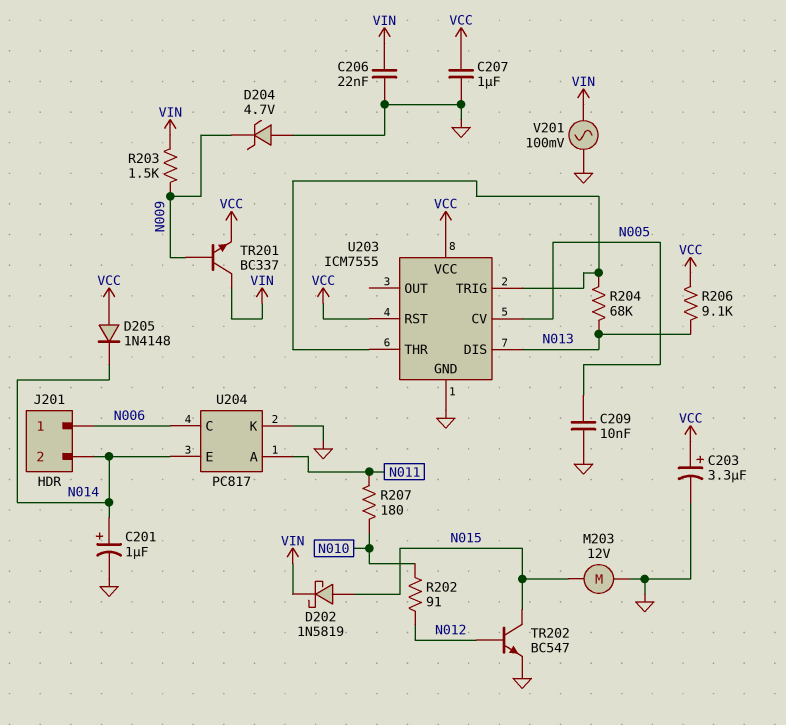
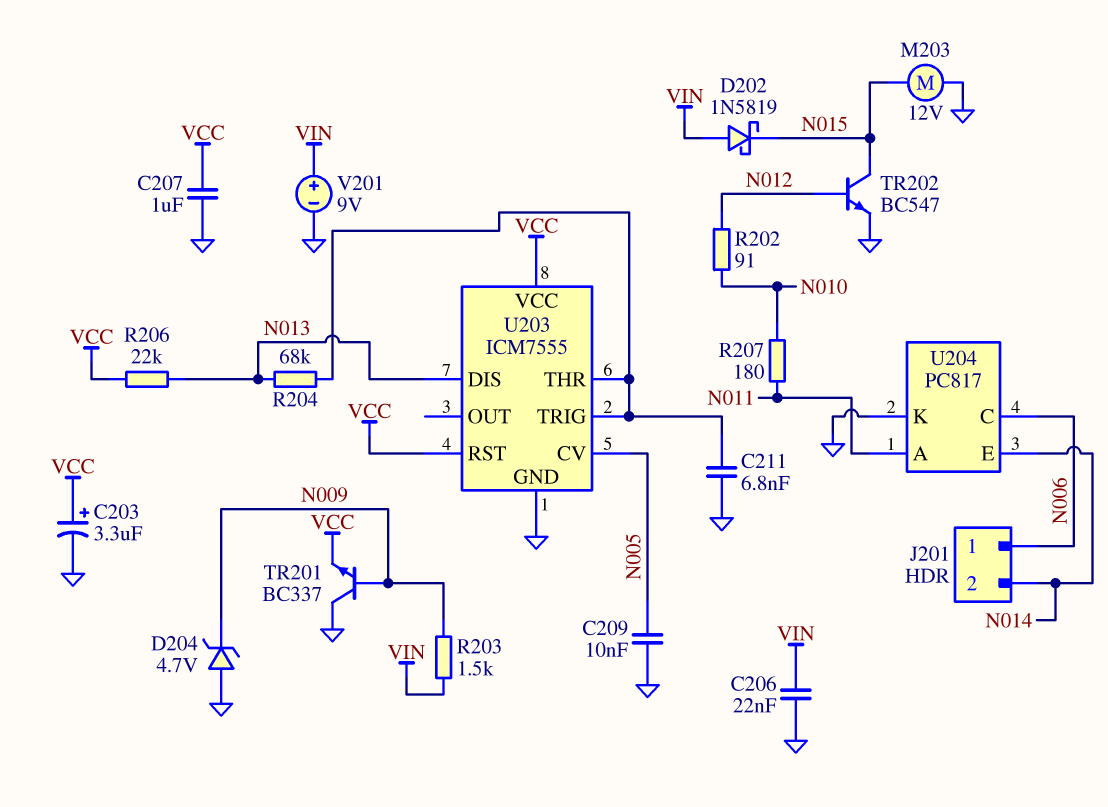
C201: 1uF (plus N014, minus GND) -> none
C211: none -> 6.8nF (GND, U203/THR)
D202: schottky 1N5819 (A N015, K VIN) -> schottky 1N5819 (A VIN, K N015)
D205: diode 1N4148 (A VCC, K N014) -> none
R206: 9.1k (N013, VCC) -> 22k (N013, VCC)
TR201: NPN BC337 (B N009, C VIN, E VCC) -> NPN BC337 (B N009, C GND, E VCC)
V201: AC 100mV (GND, VIN) -> 9V (plus VIN, minus GND)

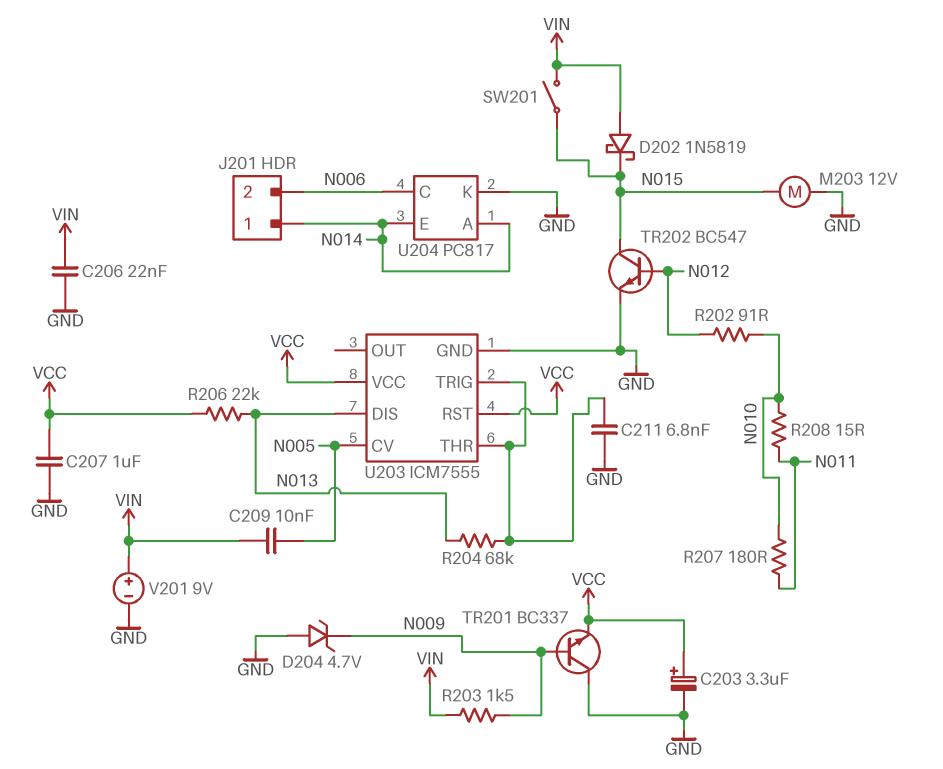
C209: 10nF (GND, N005) -> 10nF (N005, VIN)
J201 pin 1: N006 -> N014
J201 pin 2: N014 -> N006
R208: none -> 15 (N010, N011)
SW201: none -> switch (N015, VIN)
U204 pin A: N011 -> N014

